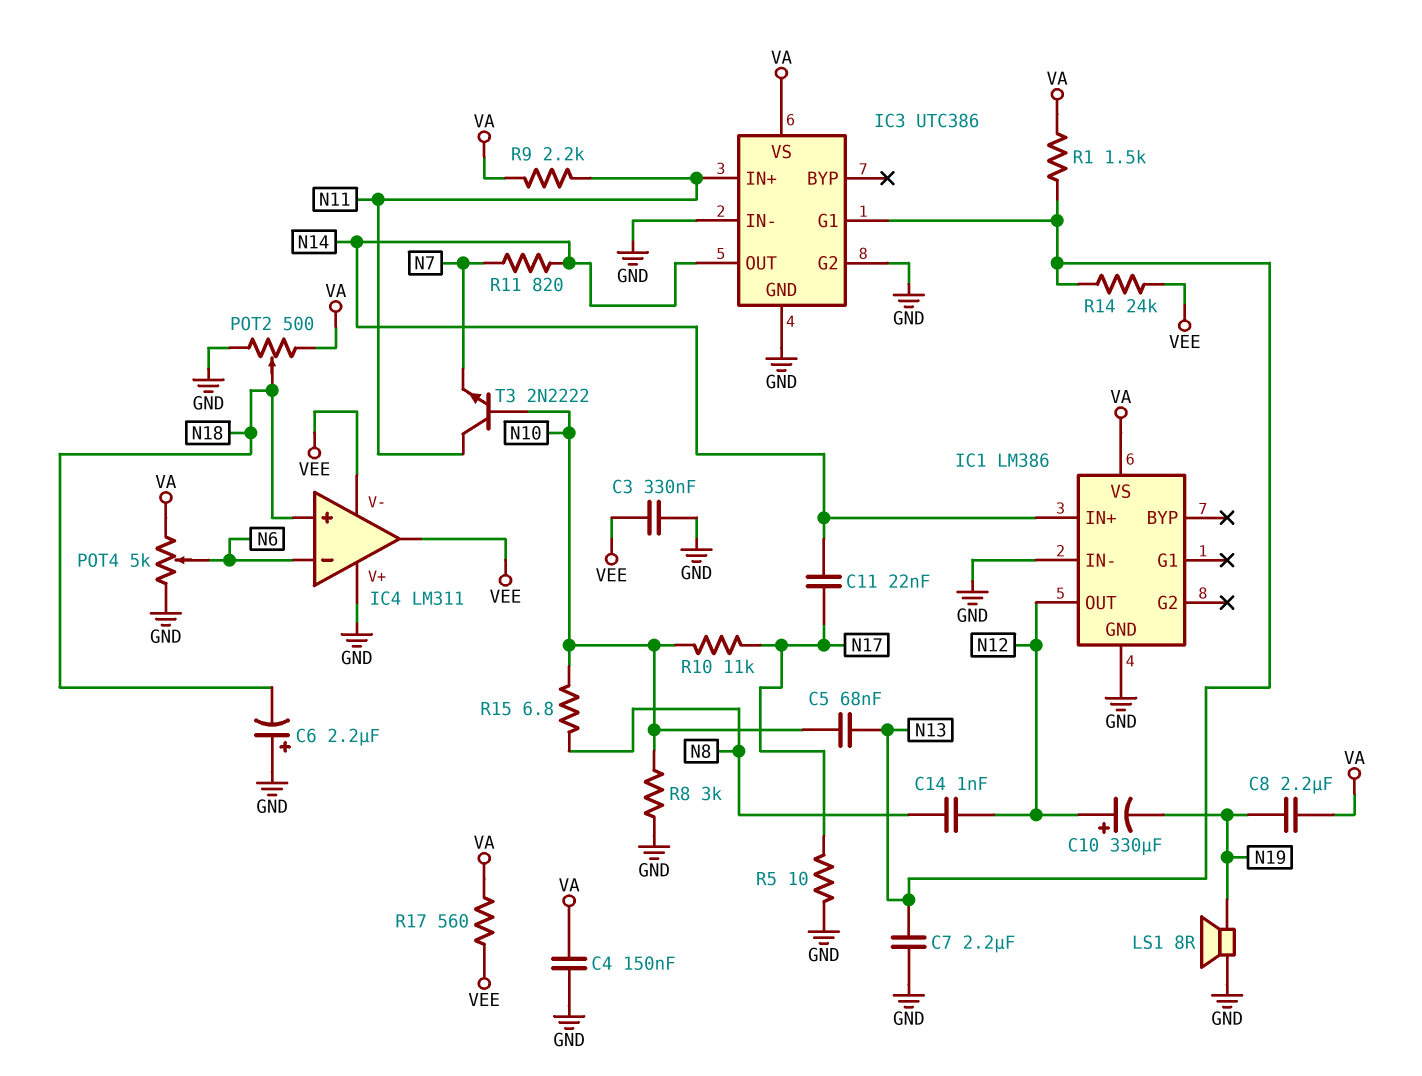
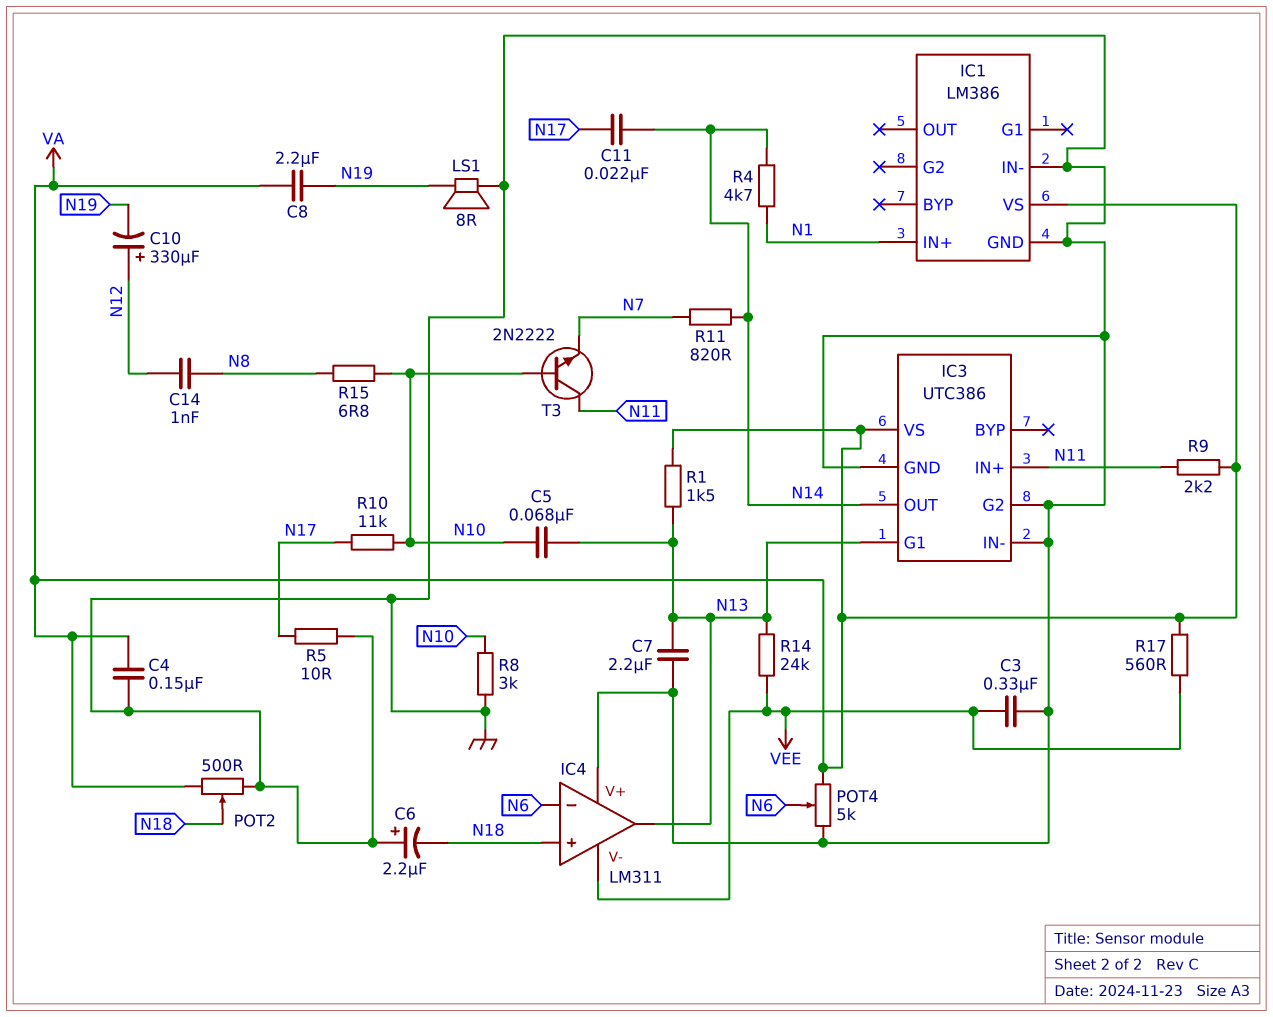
IC1 pin IN+: N14 -> N1
IC1 pin OUT: N12 -> none
IC4 pin out: VEE -> N13
R4: none -> 4.7k (N1, N14)

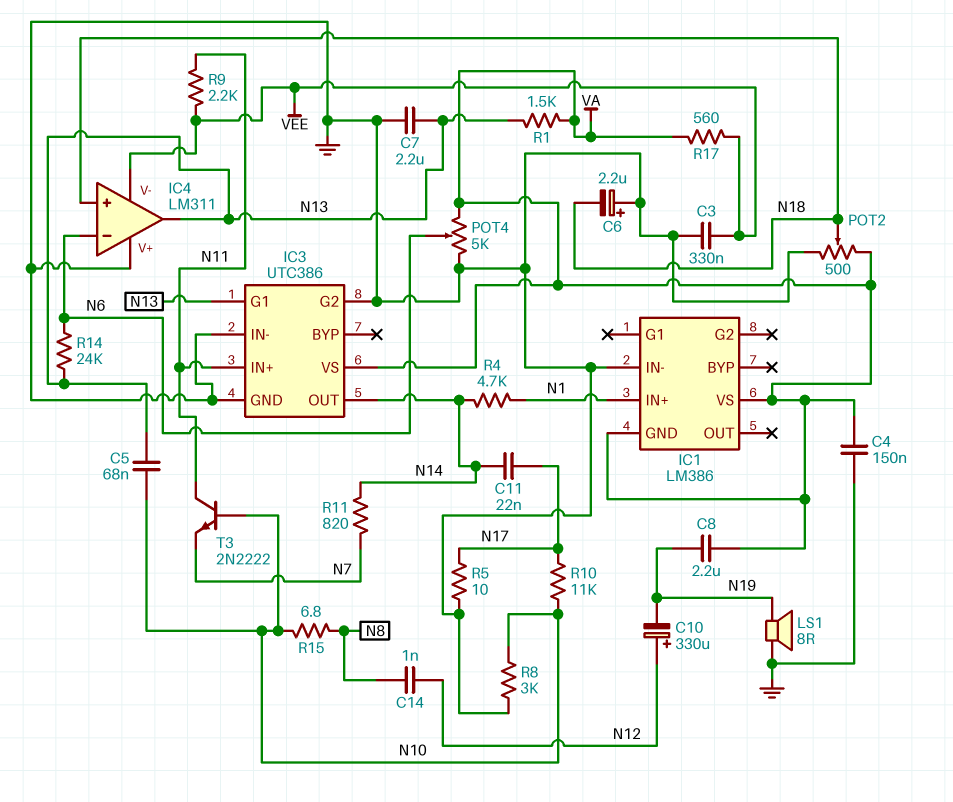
IC1 pin GND: GND -> VA
R9: 2.2k (N11, VA) -> 2.2k (N11, VEE)
R14: 24k (N13, VEE) -> 24k (N6, N13)

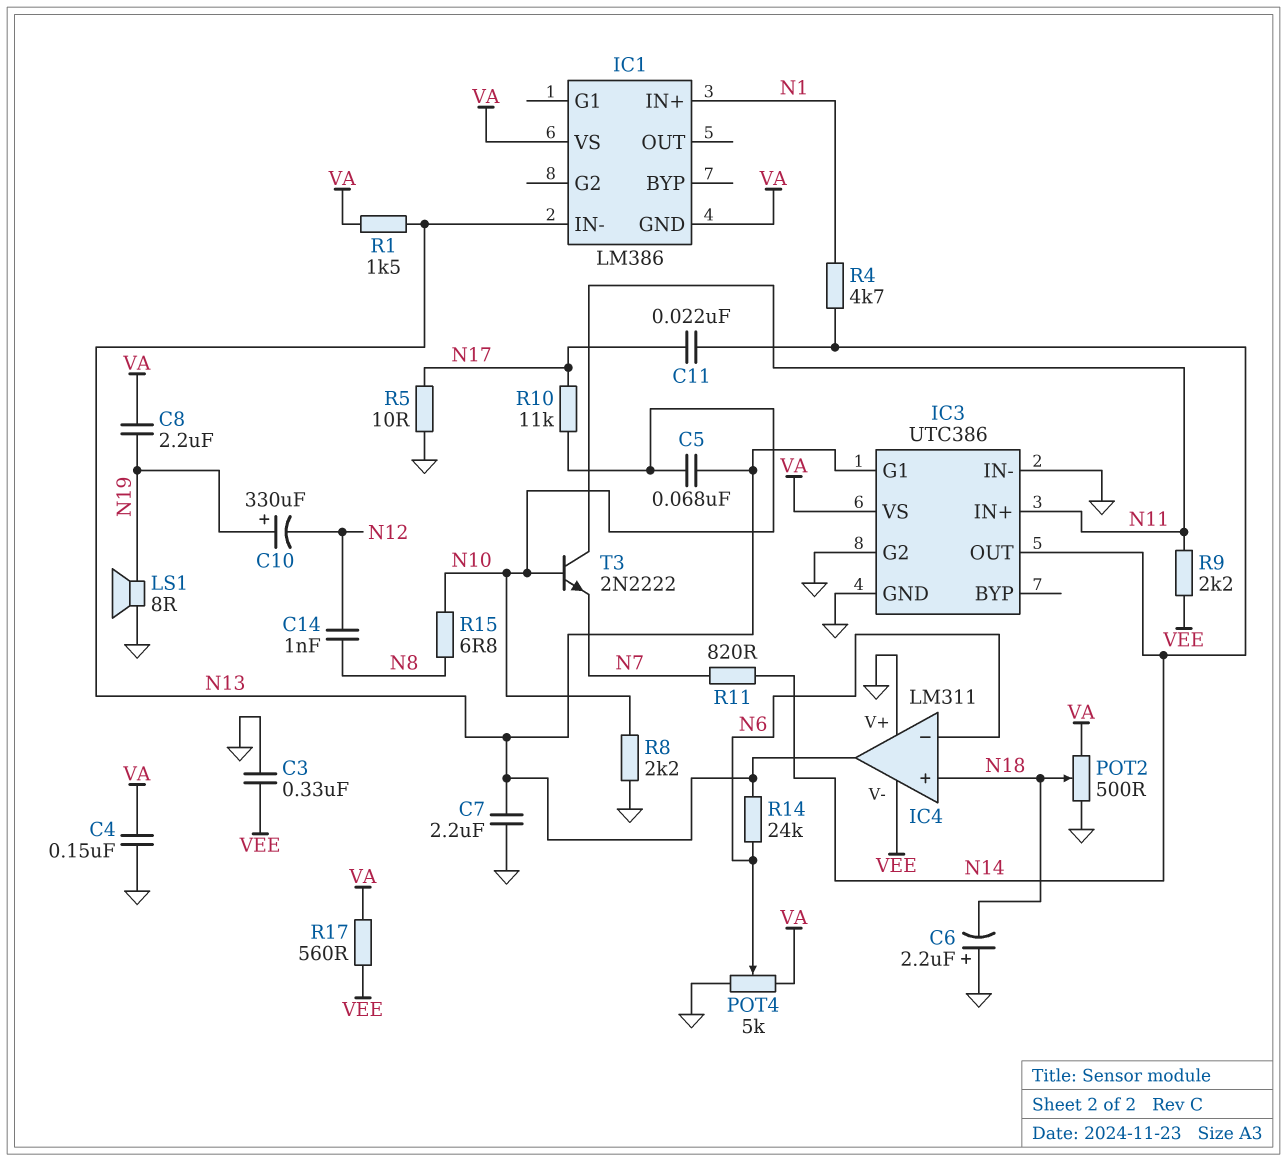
C10: 330uF (plus N12, minus N19) -> 330uF (plus N19, minus N12)
IC1 pin IN-: GND -> N13
R8: 3k (GND, N10) -> 2.2k (GND, N10)

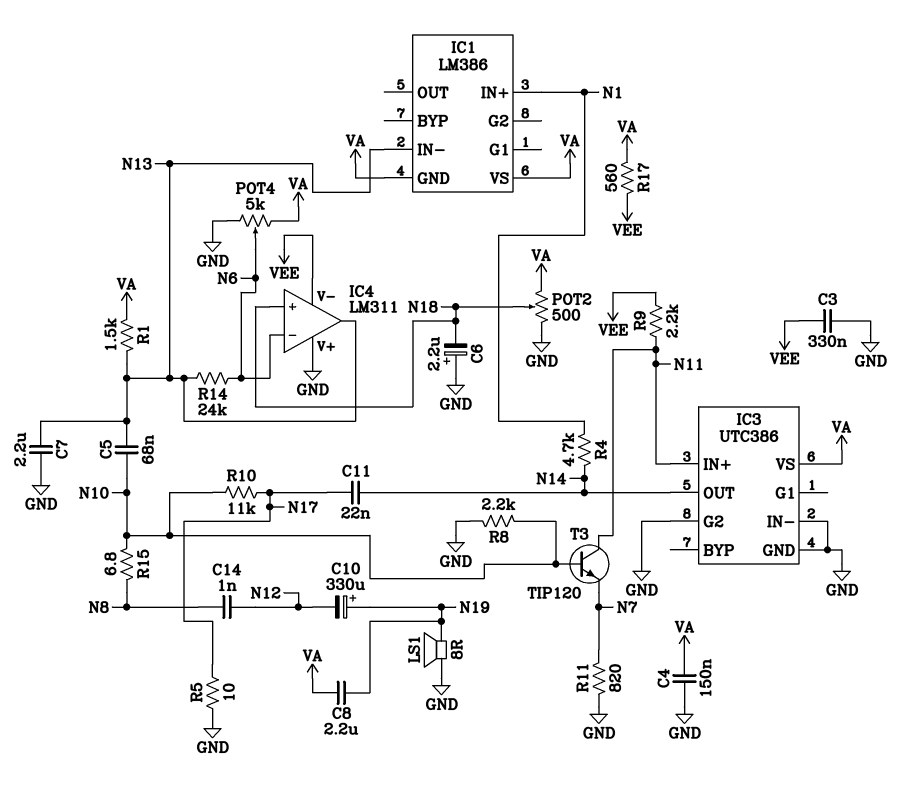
IC3 pin G1: N13 -> none
R11: 820 (N7, N14) -> 820 (GND, N7)
T3: NPN 2N2222 (B N10, C N11, E N7) -> NPN TIP120 (B N10, C N11, E N7)

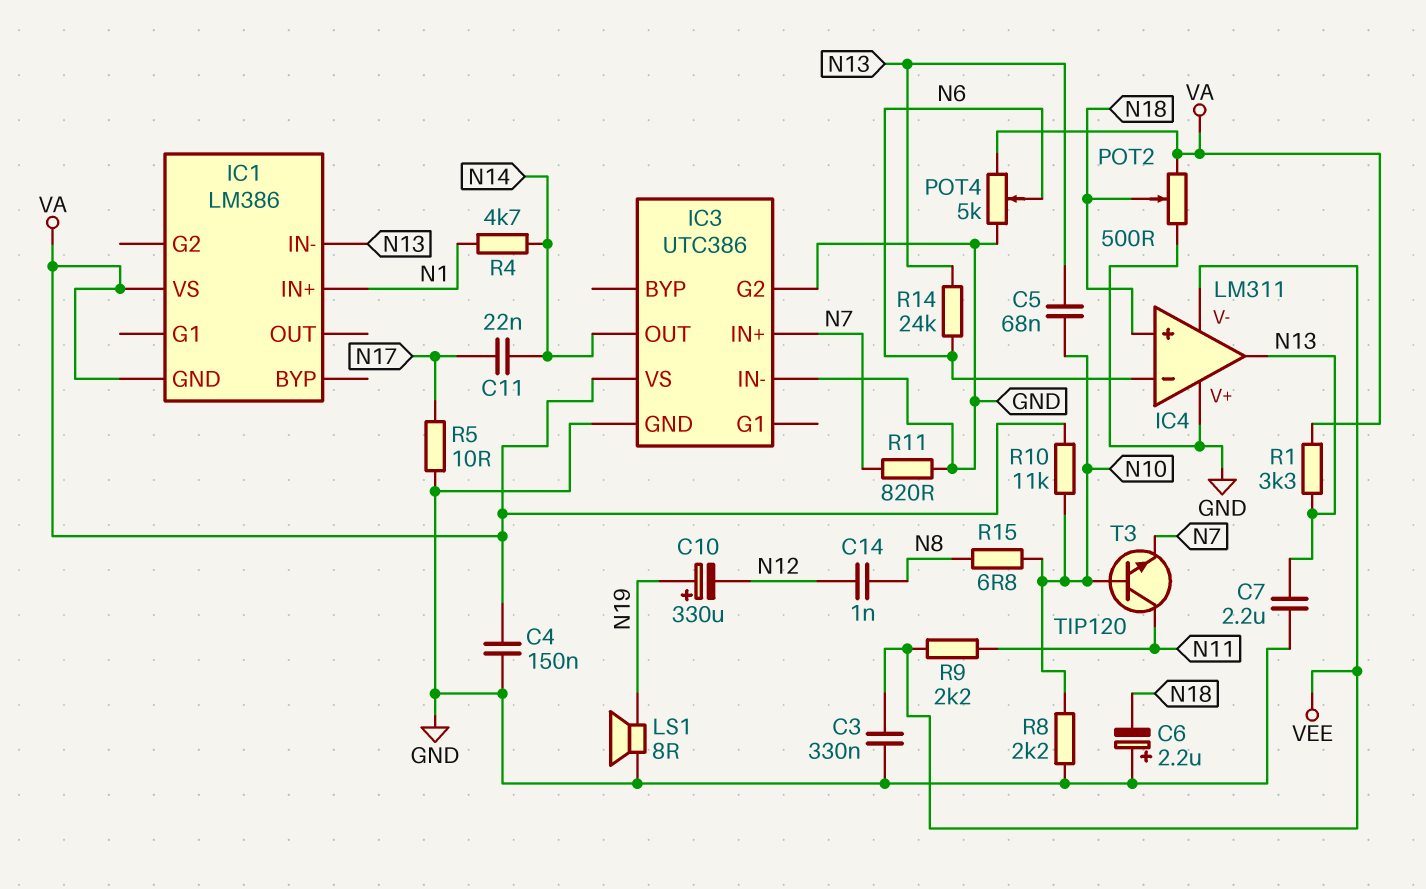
C8: 2.2uF (N19, VA) -> none
IC3 pin IN+: N11 -> N7
R1: 1.5k (N13, VA) -> 3.3k (N13, VA)
R10: 11k (N10, N17) -> 11k (N10, VA)
R17: 560 (VA, VEE) -> none

